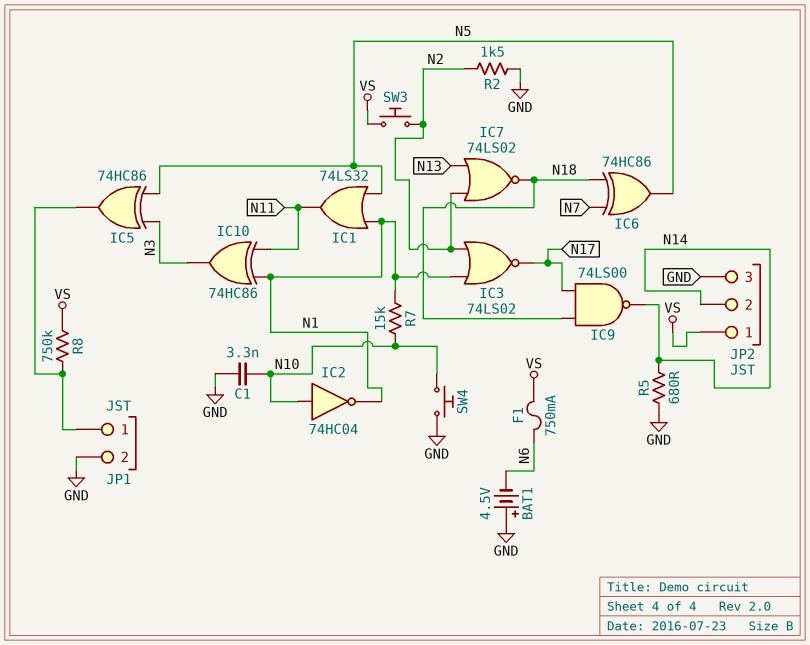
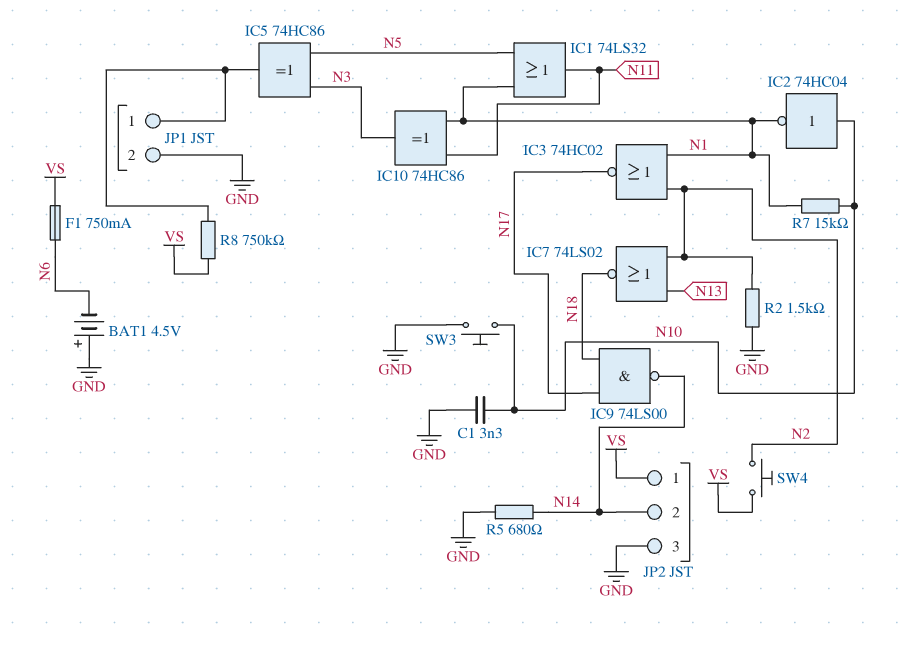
IC3: NOR 74LS02 (in N1, in N2, out N17) -> NOR 74HC02 (in N1, in N2, out N17)
IC6: XOR 74HC86 (in N7, in N18, out N5) -> none
SW3: button (N2, VS) -> button (GND, N10)
SW4: button (GND, N10) -> button (N2, VS)

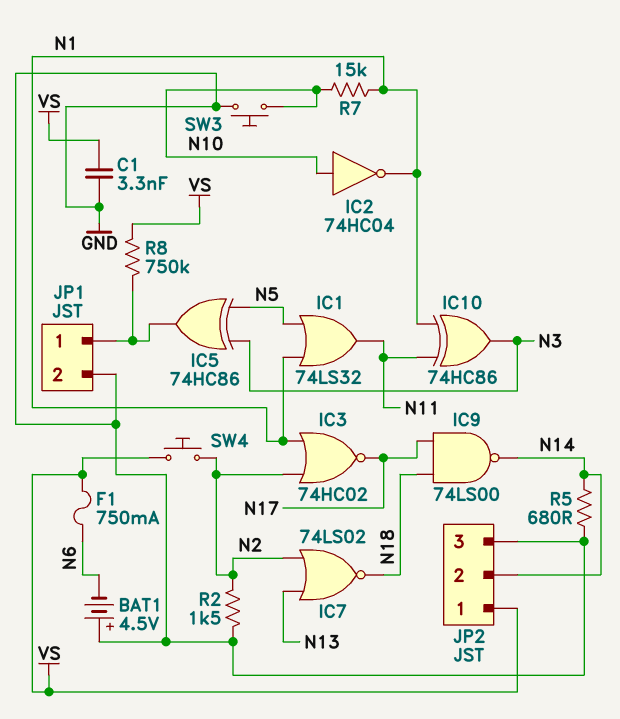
C1: 3.3nF (GND, N10) -> 3.3nF (GND, VS)

